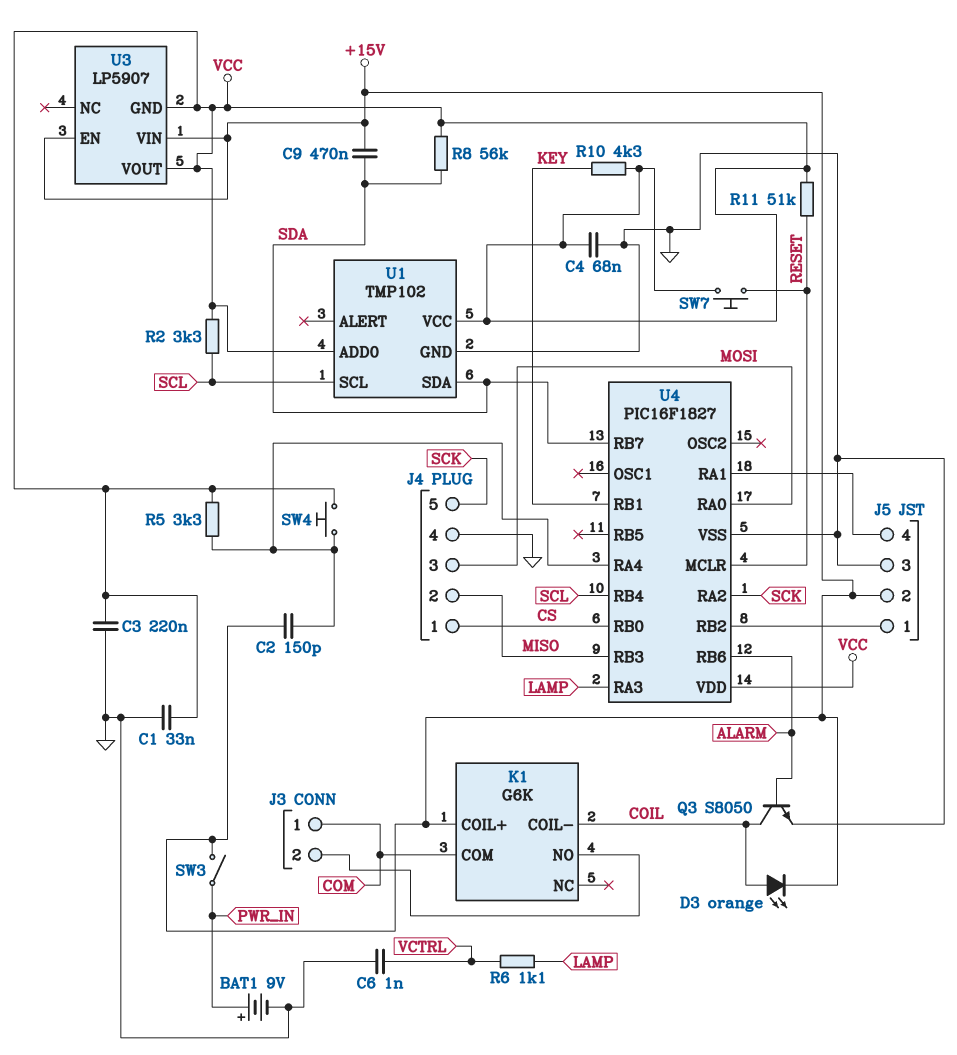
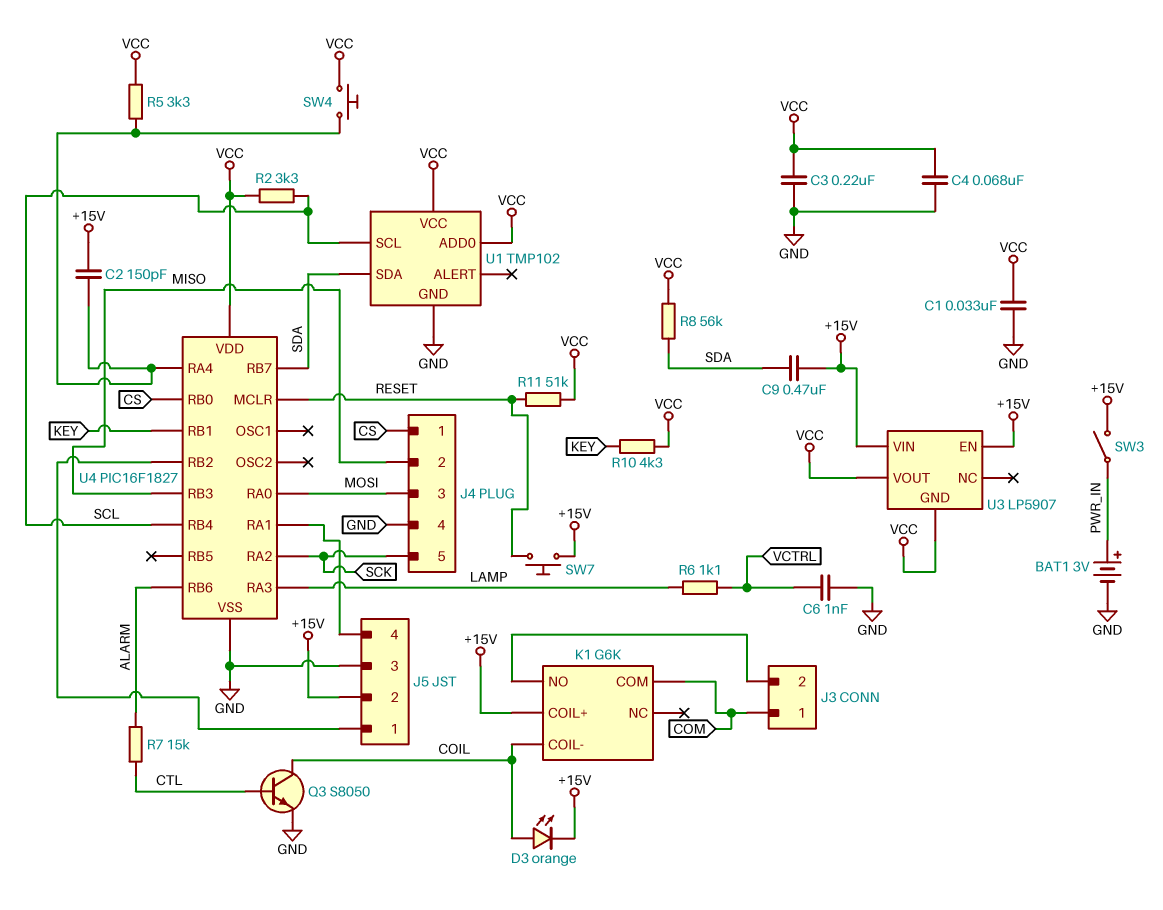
BAT1: 9V (plus PWR_IN, minus GND) -> 3V (plus PWR_IN, minus GND)
Q3: NPN S8050 (B ALARM, C COIL, E GND) -> NPN S8050 (B CTL, C COIL, E GND)
R7: none -> 15k (ALARM, CTL)
SW7: button (RESET, VCC) -> button (+15V, RESET)

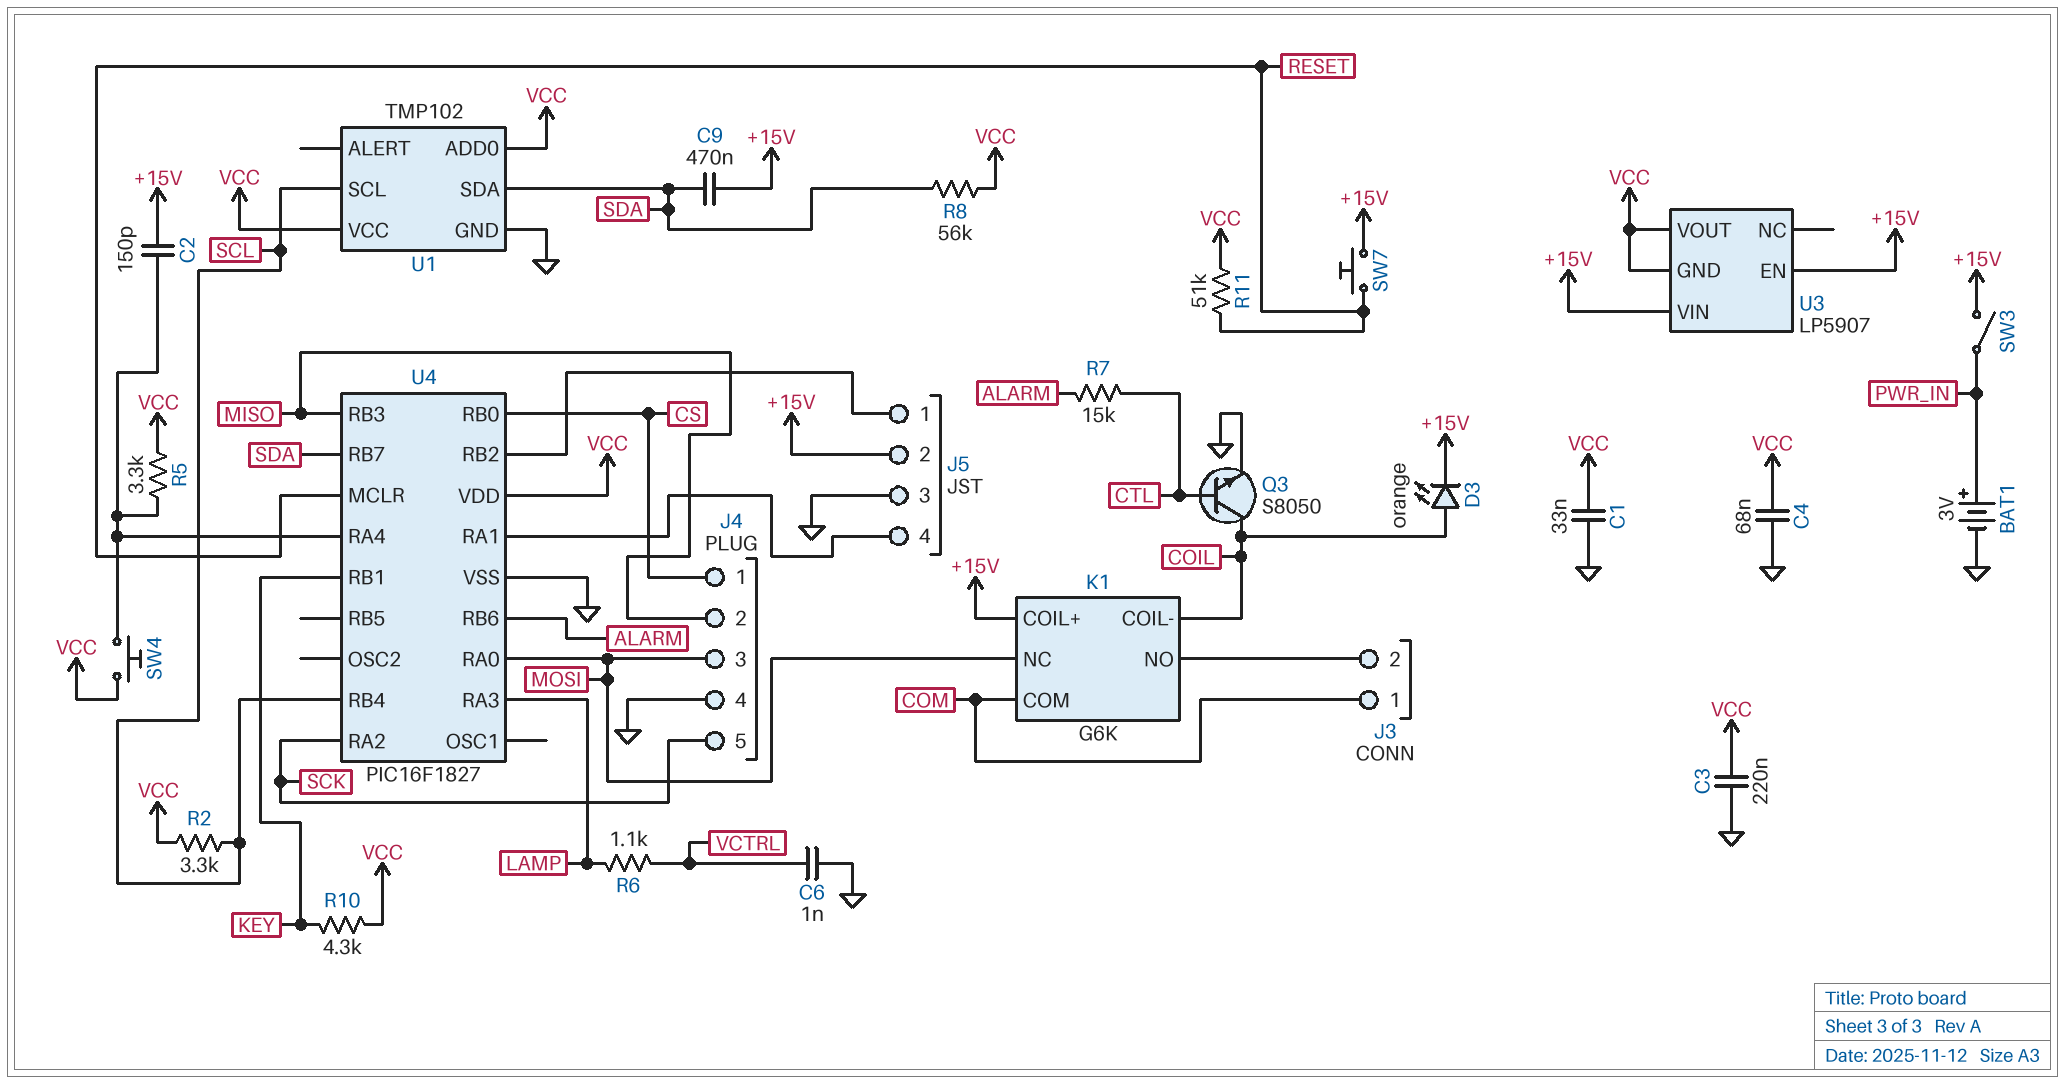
K1 pin NC: none -> MOSI

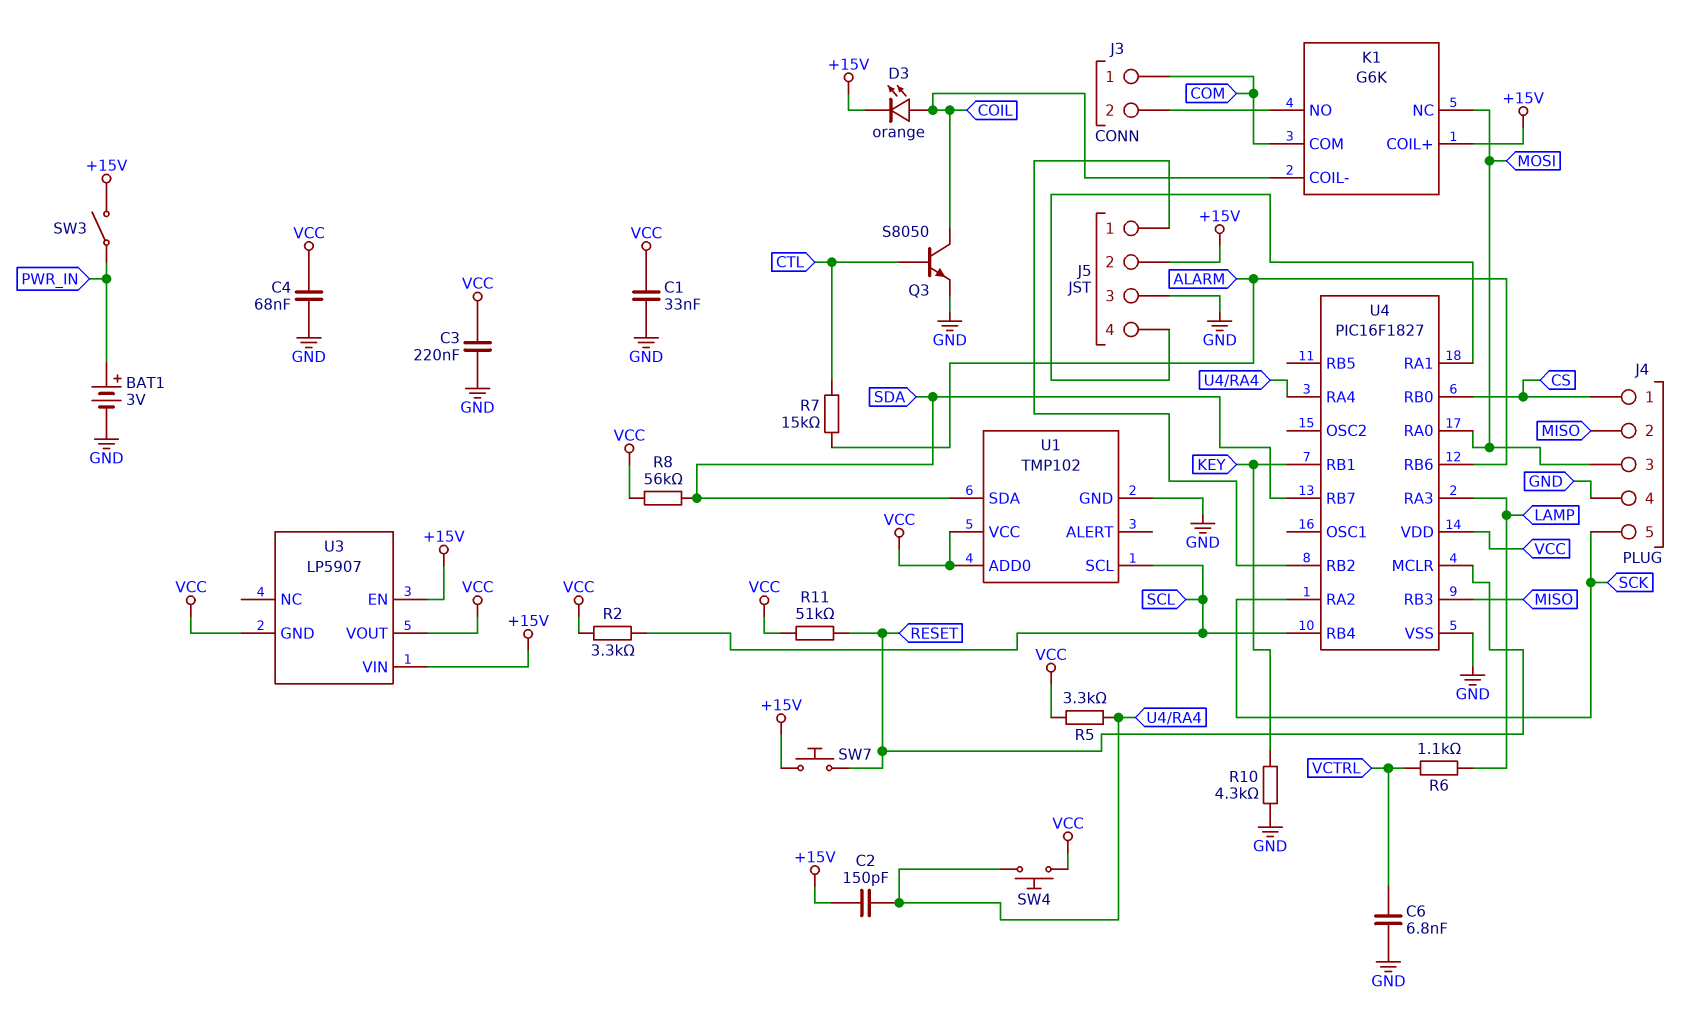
C6: 1nF (GND, VCTRL) -> 6.8nF (GND, VCTRL)
C9: 470nF (+15V, SDA) -> none
R10: 4.3k (KEY, VCC) -> 4.3k (GND, KEY)

